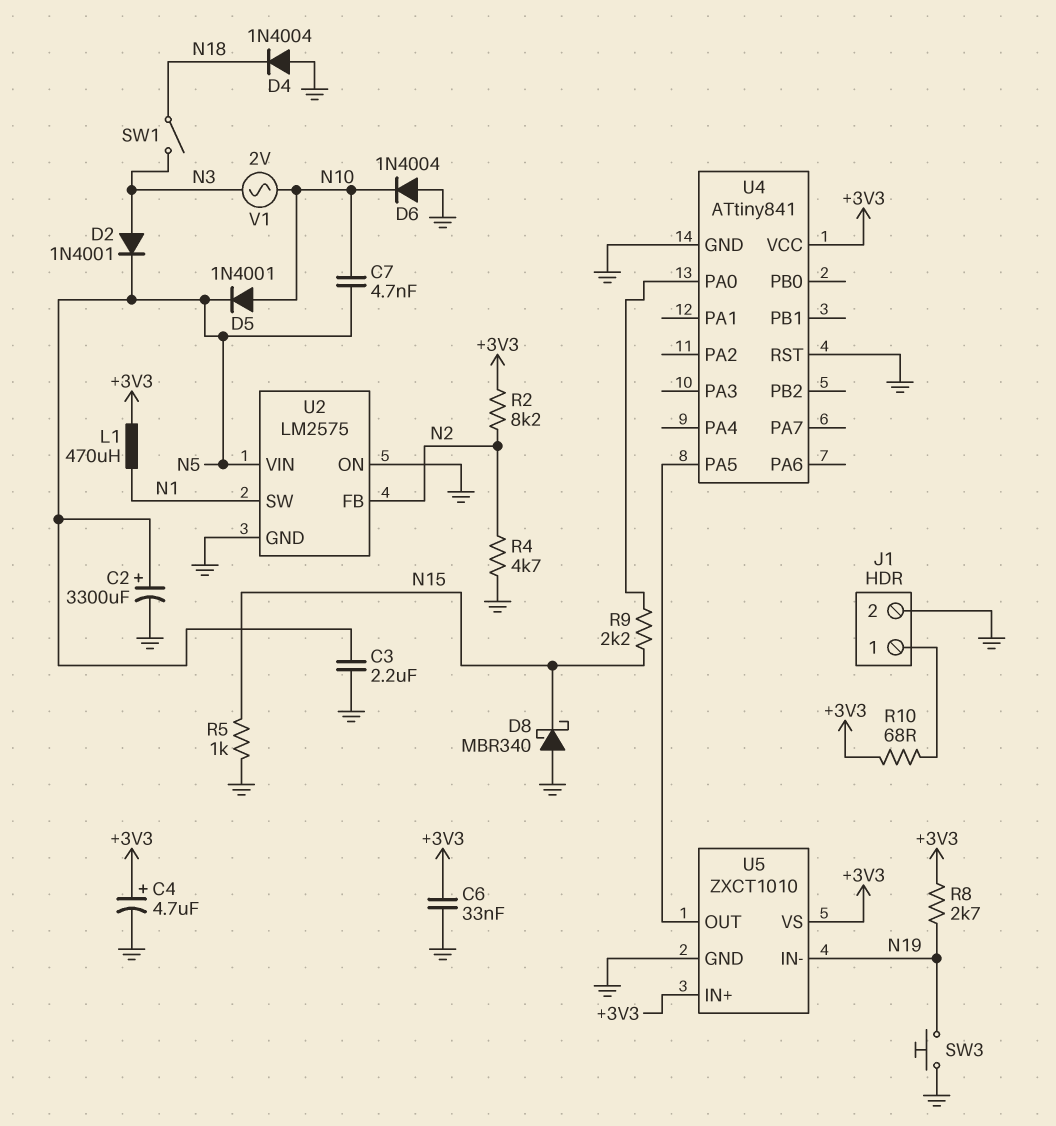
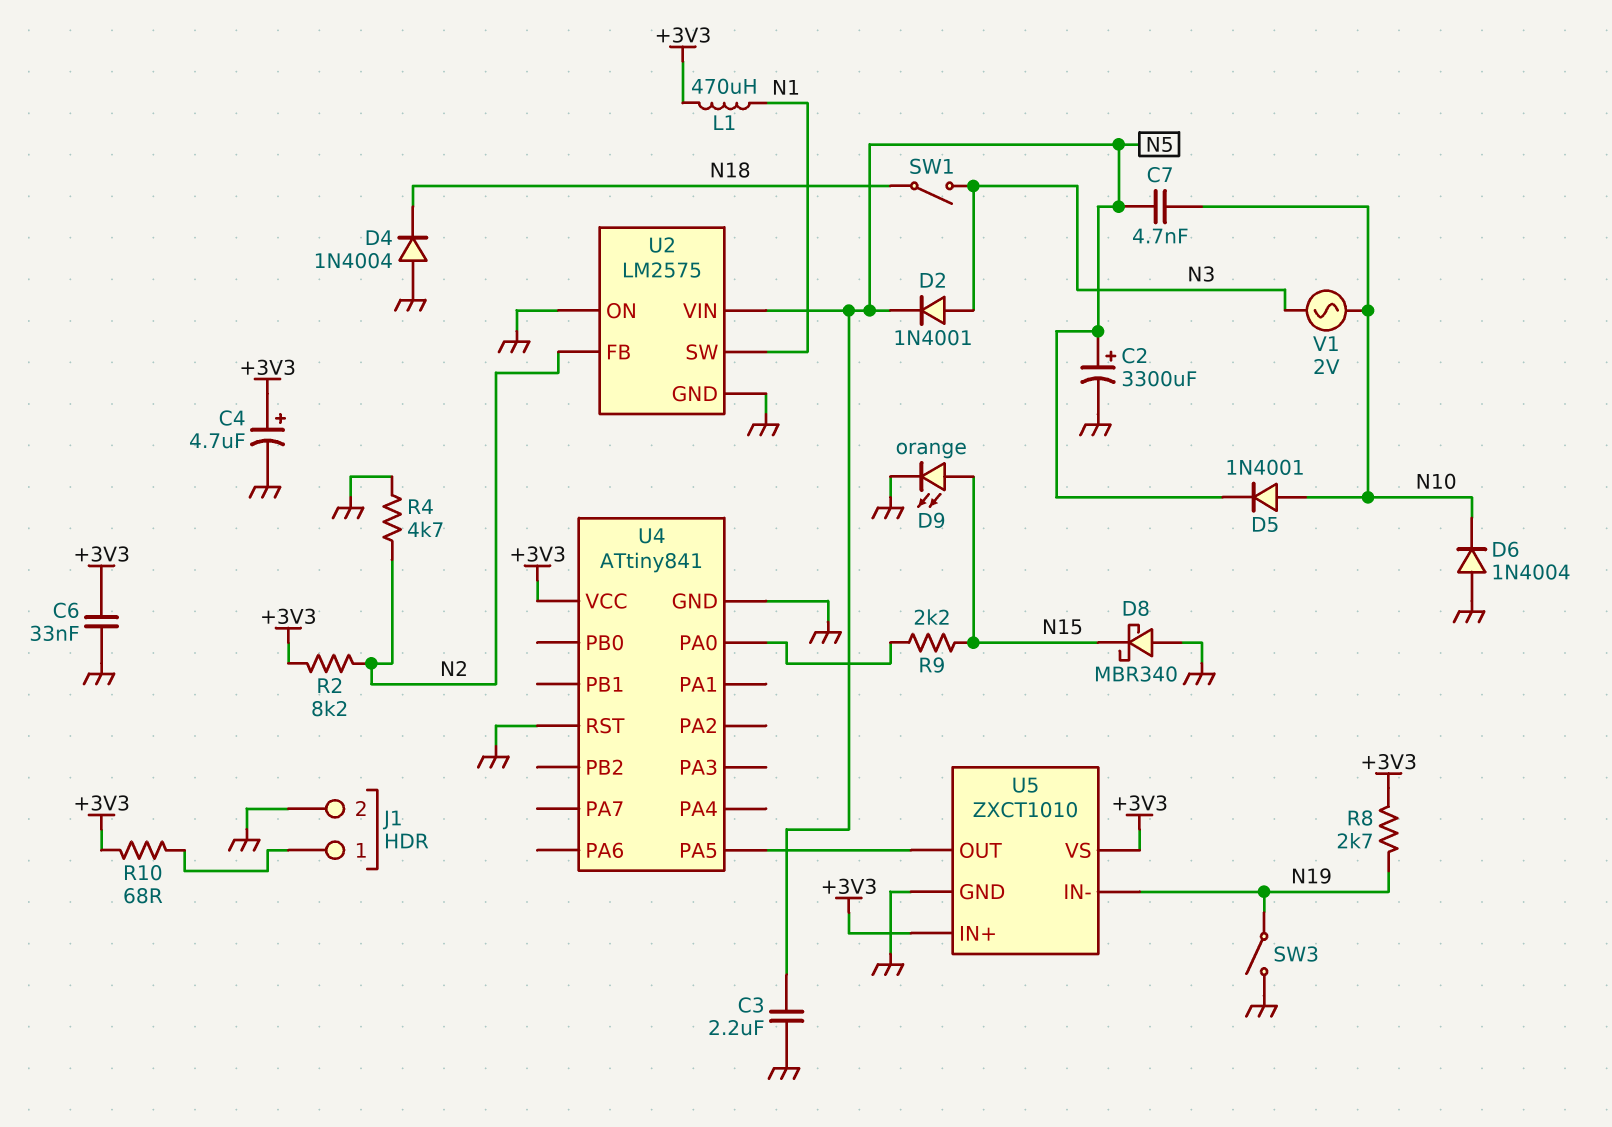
D9: none -> LED orange (A N15, K GND)
R5: 1k (GND, N15) -> none
SW3: button (GND, N19) -> switch (GND, N19)

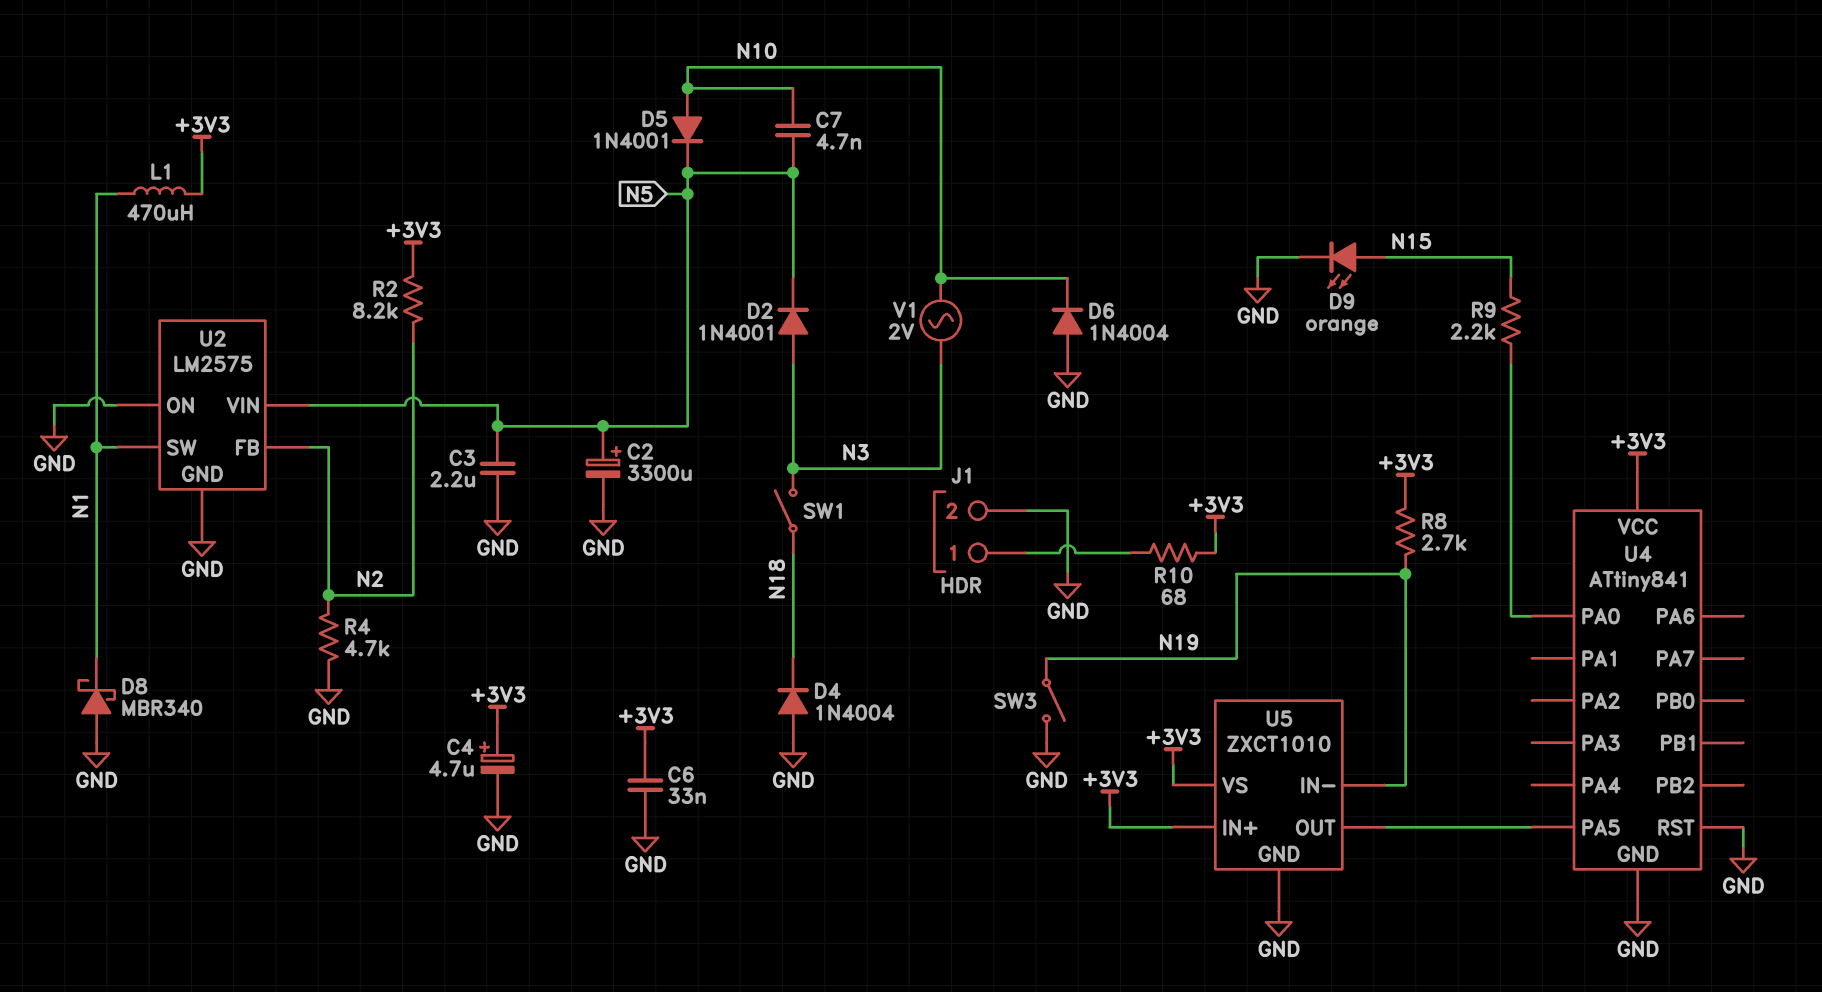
D8: schottky MBR340 (A GND, K N15) -> schottky MBR340 (A GND, K N1)

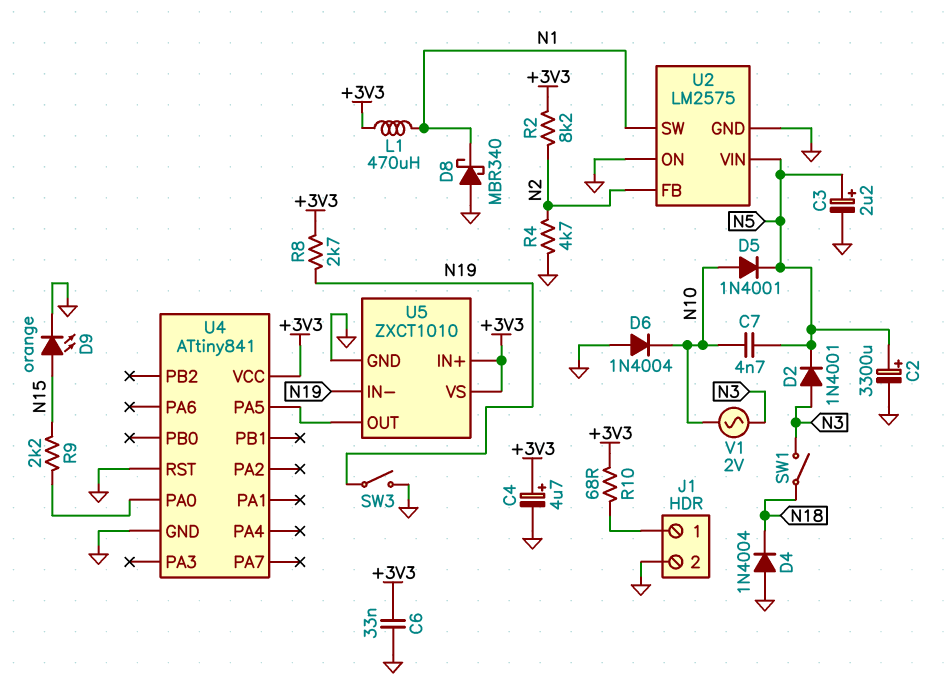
C3: 2.2uF (GND, N5) -> 2.2uF (plus N5, minus GND)

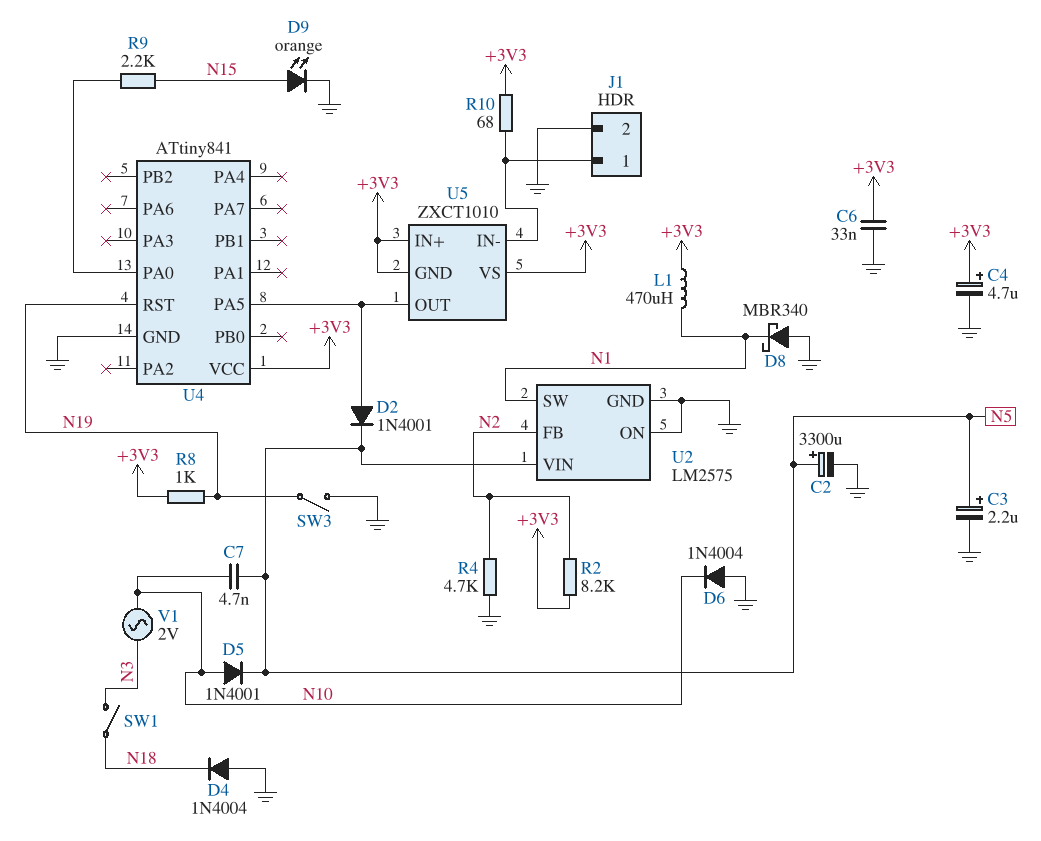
D2: diode 1N4001 (A N3, K N5) -> diode 1N4001 (A U4/PA5, K N5)
R8: 2.7k (+3V3, N19) -> 1k (+3V3, N19)
U4 pin RST: GND -> N19
U5 pin GND: GND -> +3V3
U5 pin IN-: N19 -> J1/1

